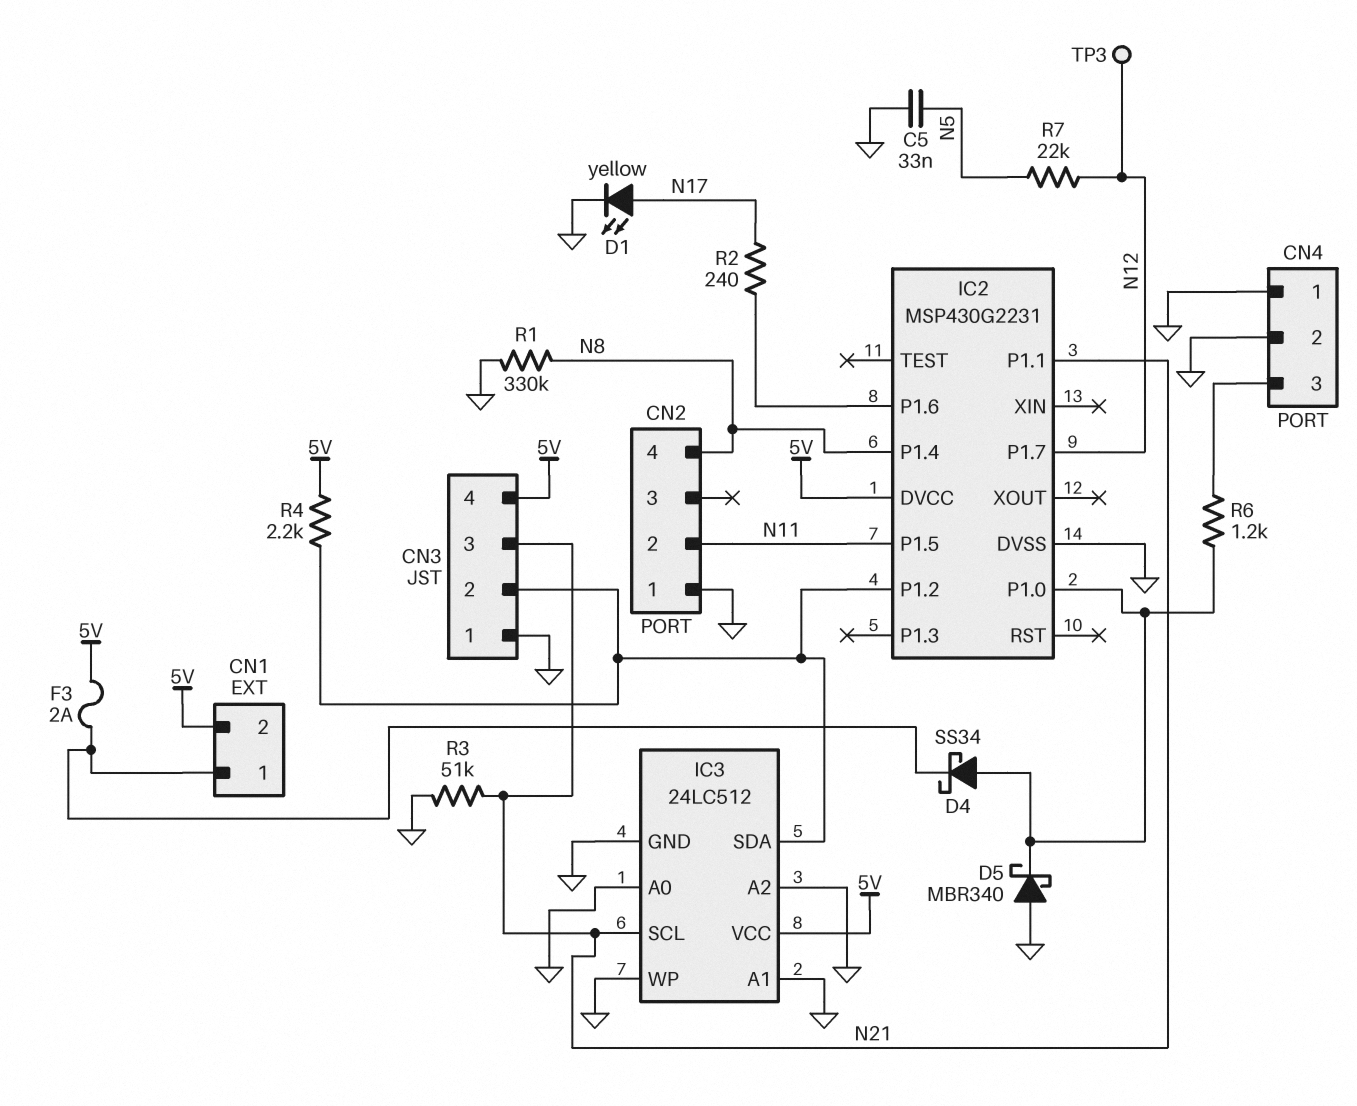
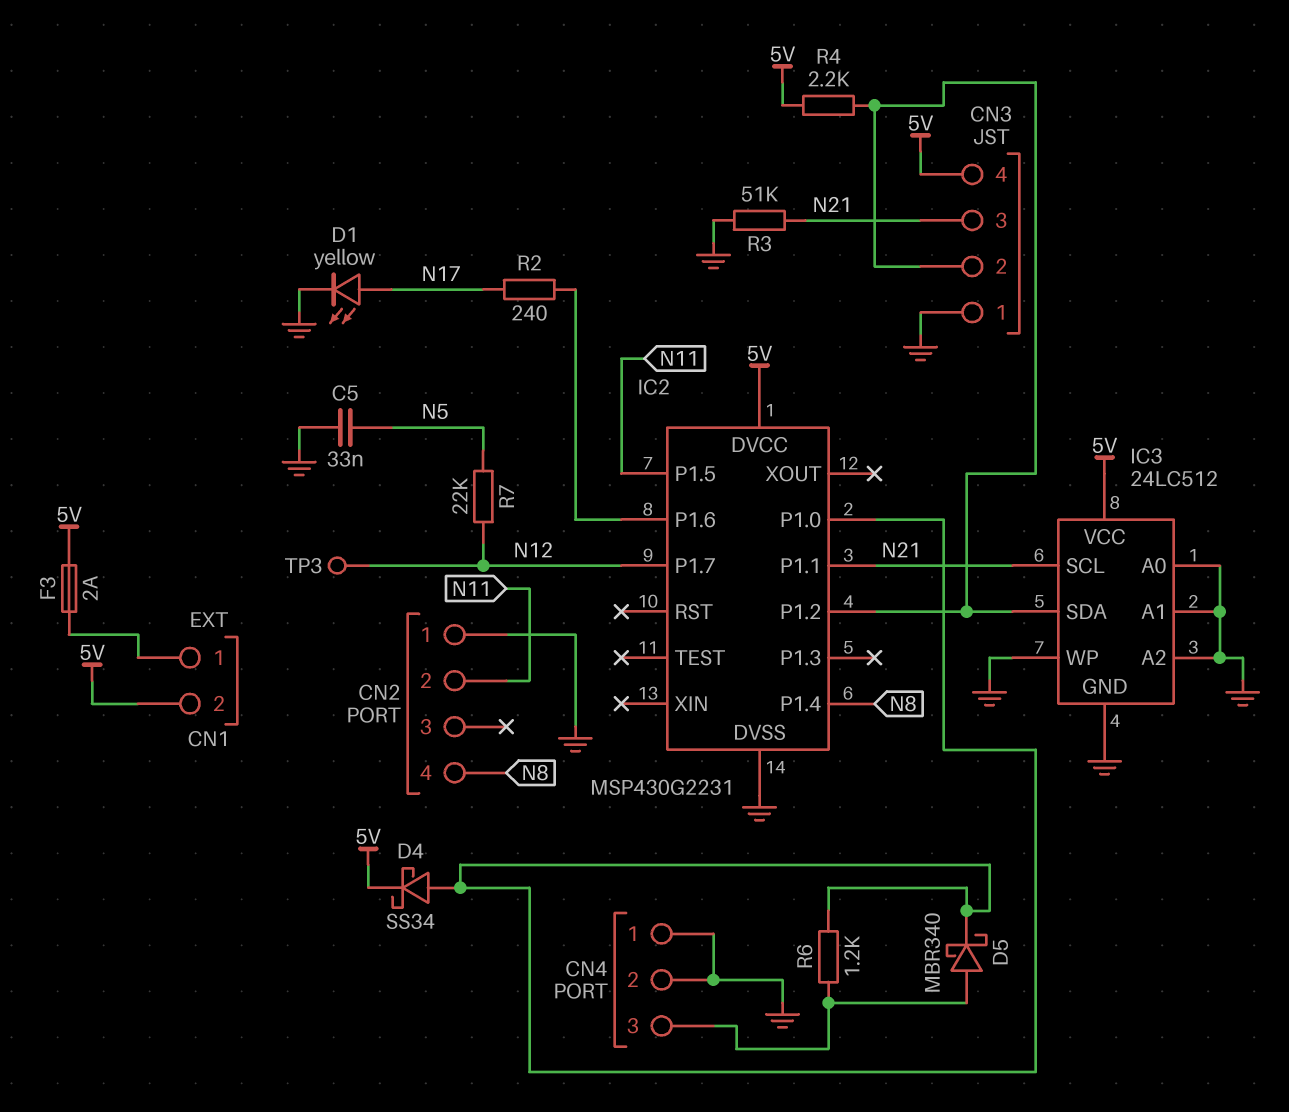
D4: schottky SS34 (A IC2/P1.0, K CN1/1) -> schottky SS34 (A IC2/P1.0, K 5V)
D5: schottky MBR340 (A GND, K IC2/P1.0) -> schottky MBR340 (A CN4/3, K IC2/P1.0)
R1: 330k (GND, N8) -> none

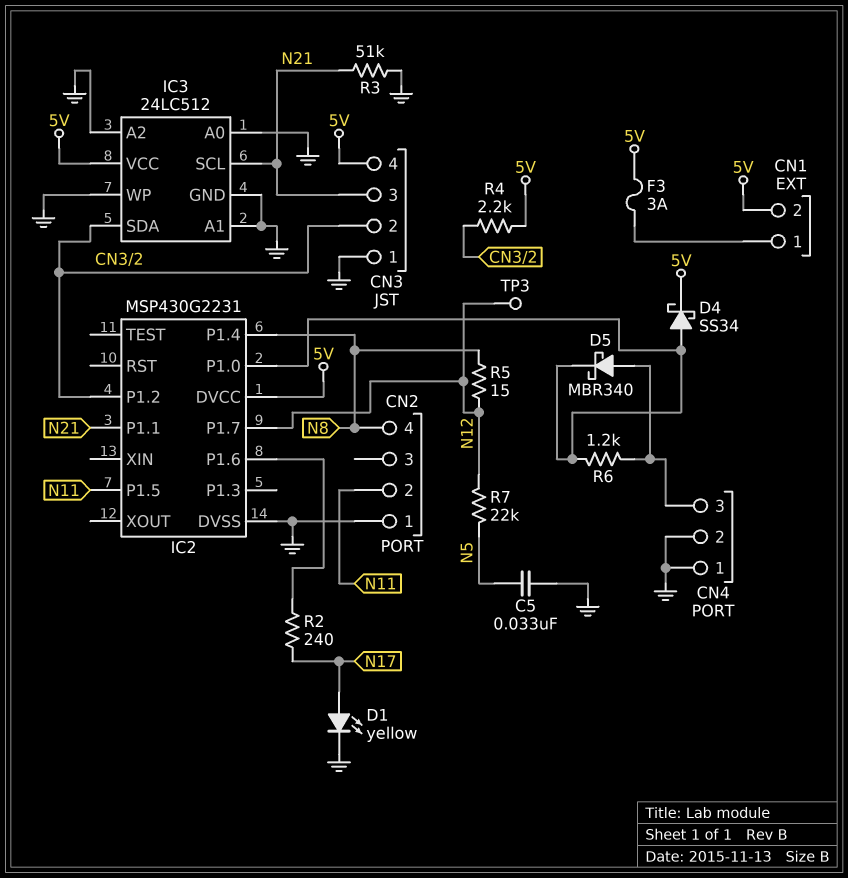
F3: 2A (5V, CN1/1) -> 3A (5V, CN1/1)
R5: none -> 15 (N8, N12)

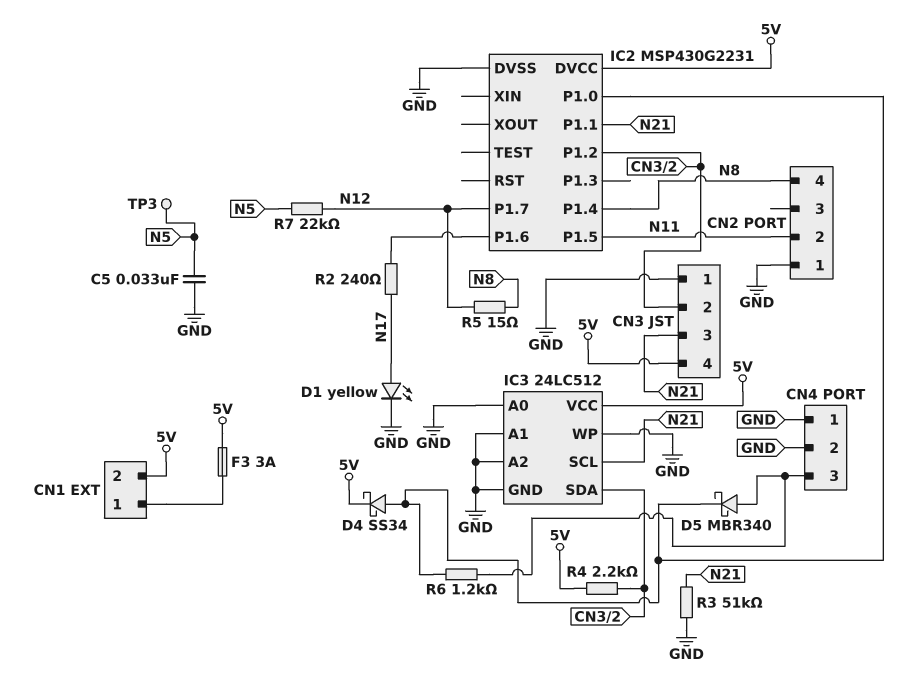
TP3: test point (N12) -> test point (N5)

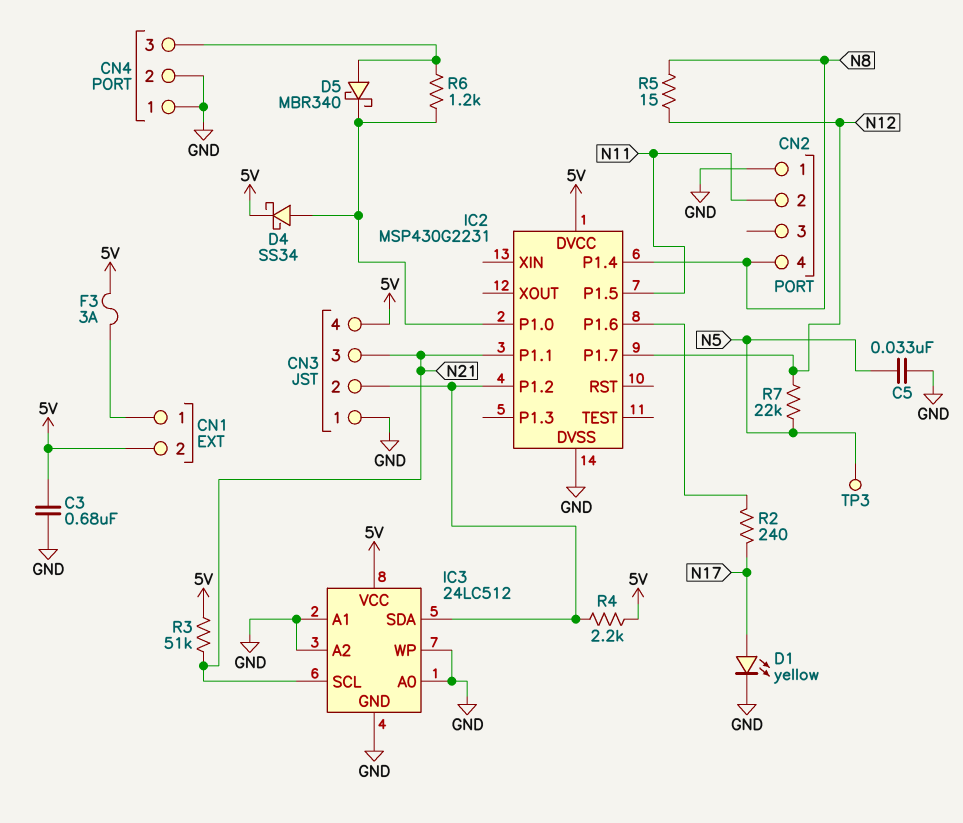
C3: none -> 680nF (5V, GND)
R3: 51k (GND, N21) -> 51k (5V, N21)

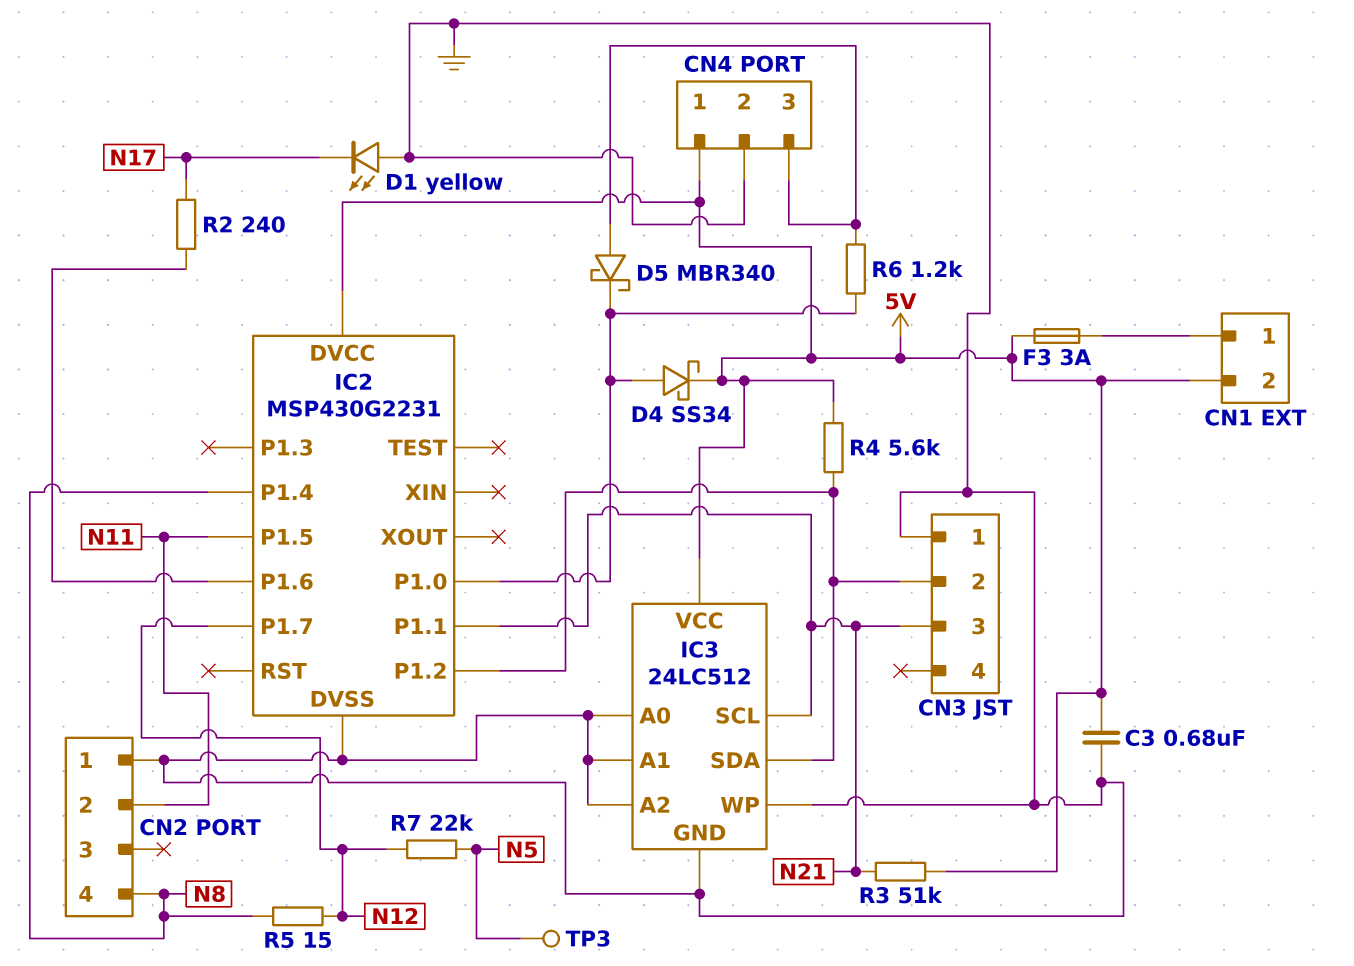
C5: 33nF (GND, N5) -> none
CN3 pin 4: 5V -> none
CN4 pin 1: GND -> 5V
D1: LED yellow (A N17, K GND) -> LED yellow (A GND, K N17)
R4: 2.2k (5V, CN3/2) -> 5.6k (5V, CN3/2)

